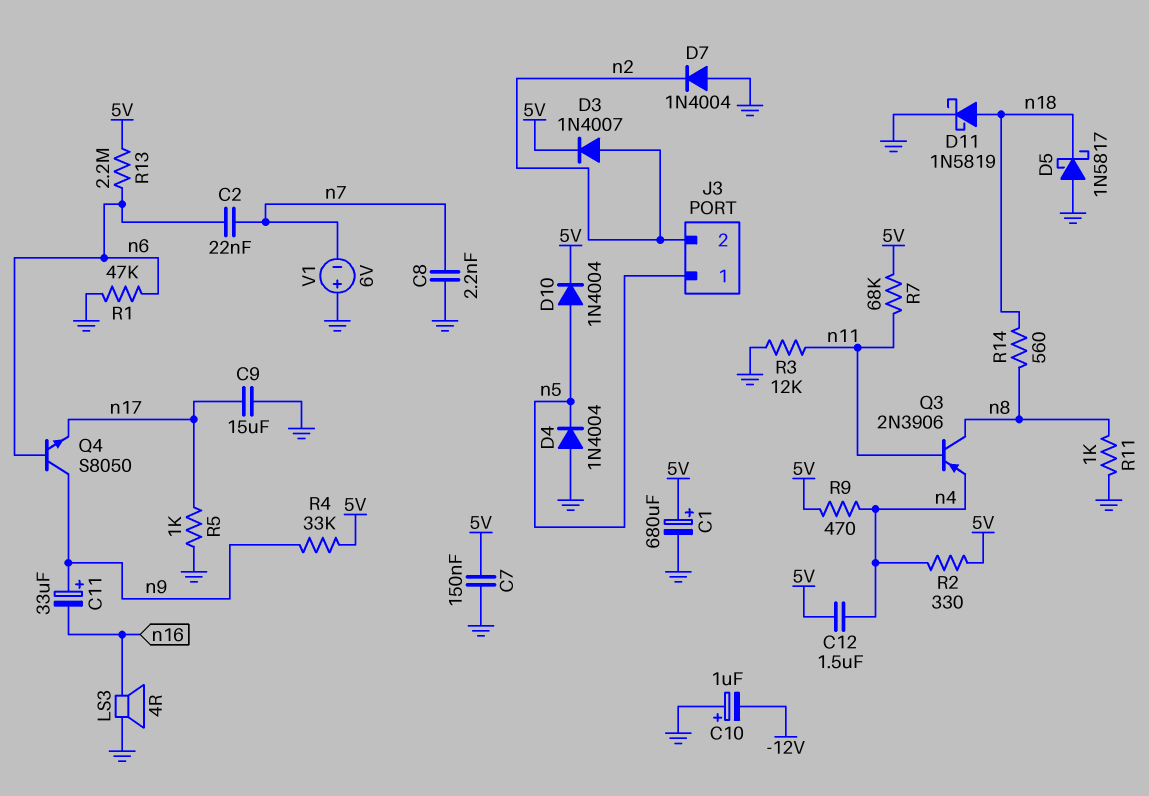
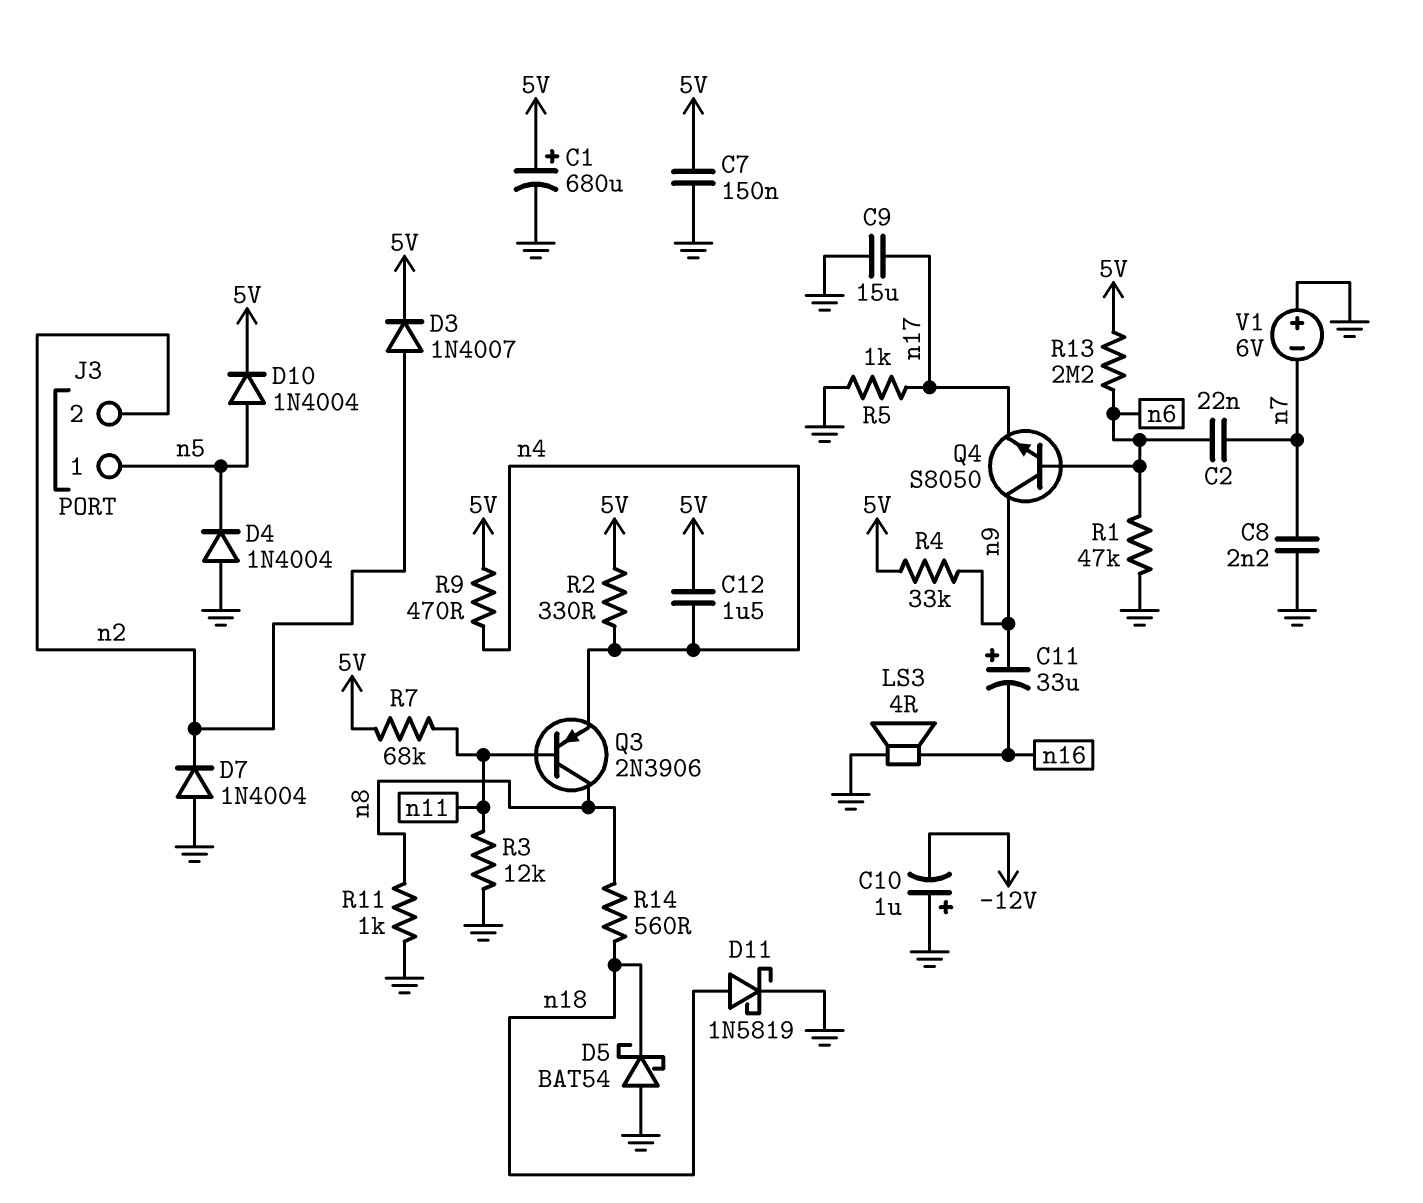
D5: schottky 1N5817 (A GND, K n18) -> schottky BAT54 (A GND, K n18)

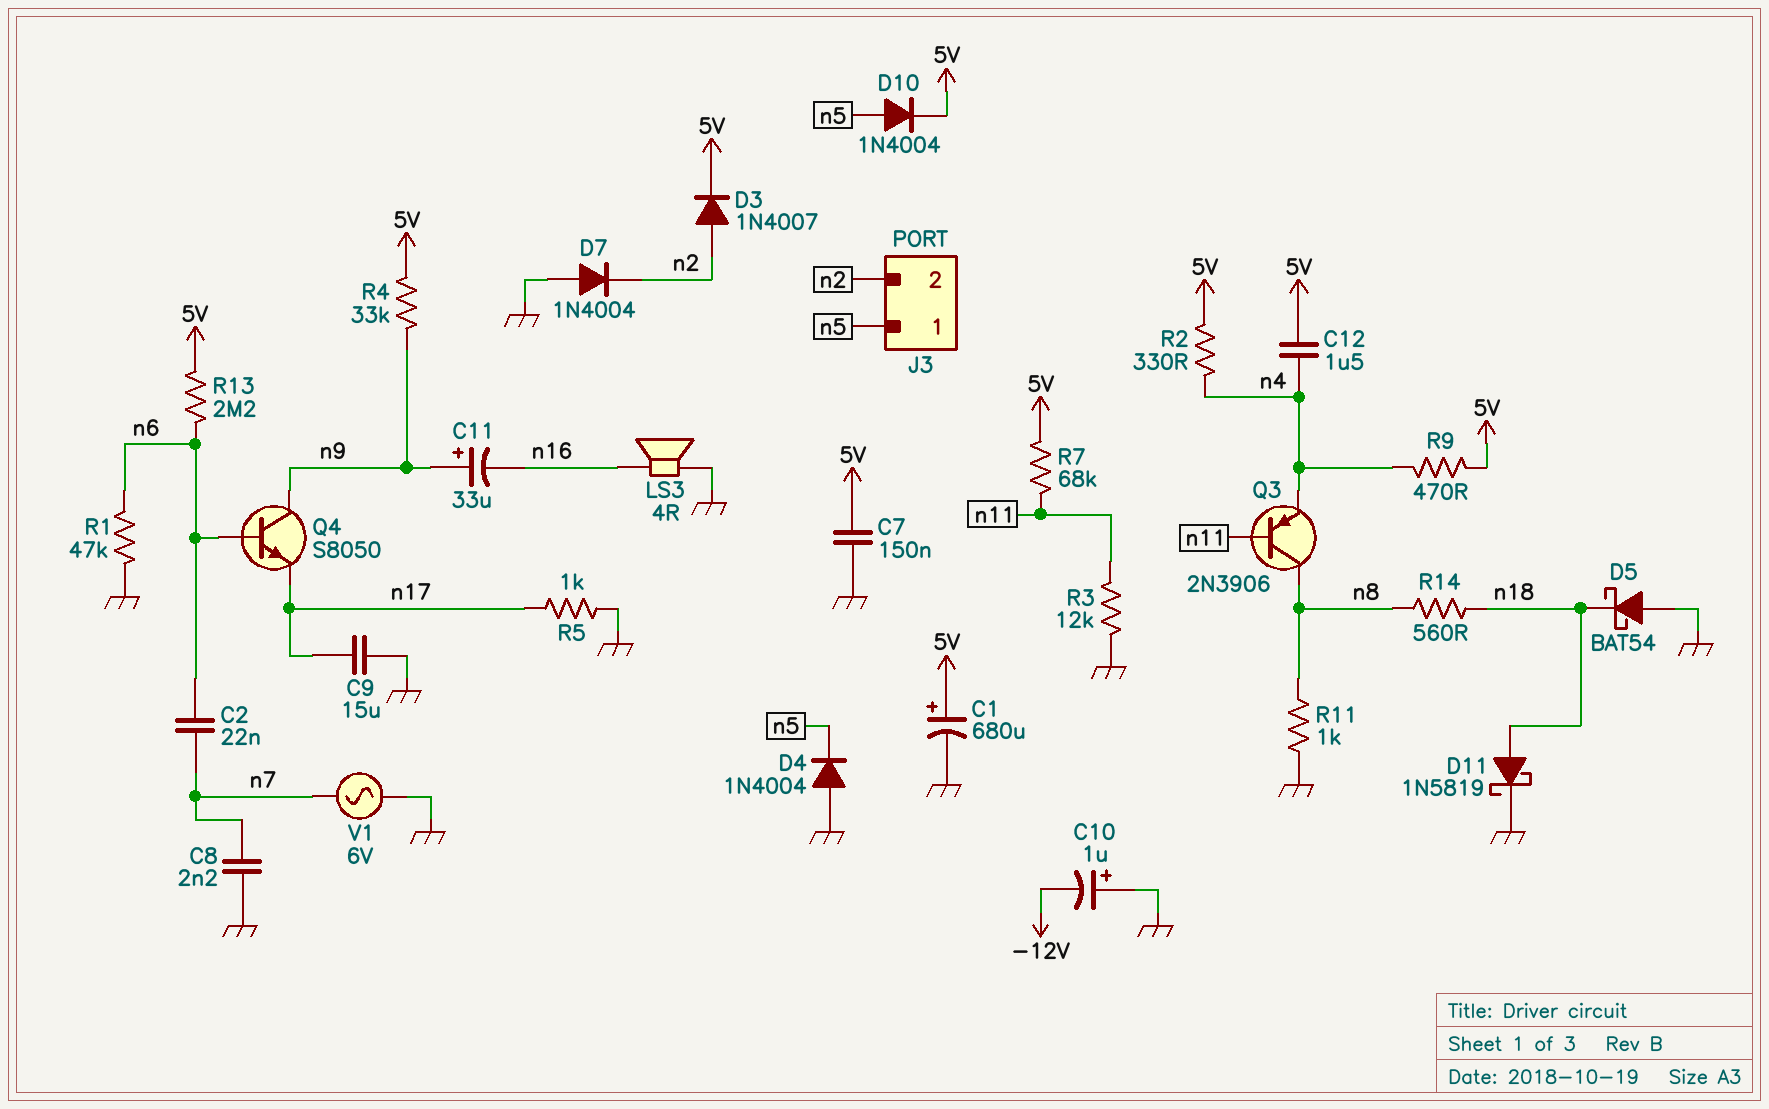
V1: 6V (plus GND, minus n7) -> AC 6V (GND, n7)

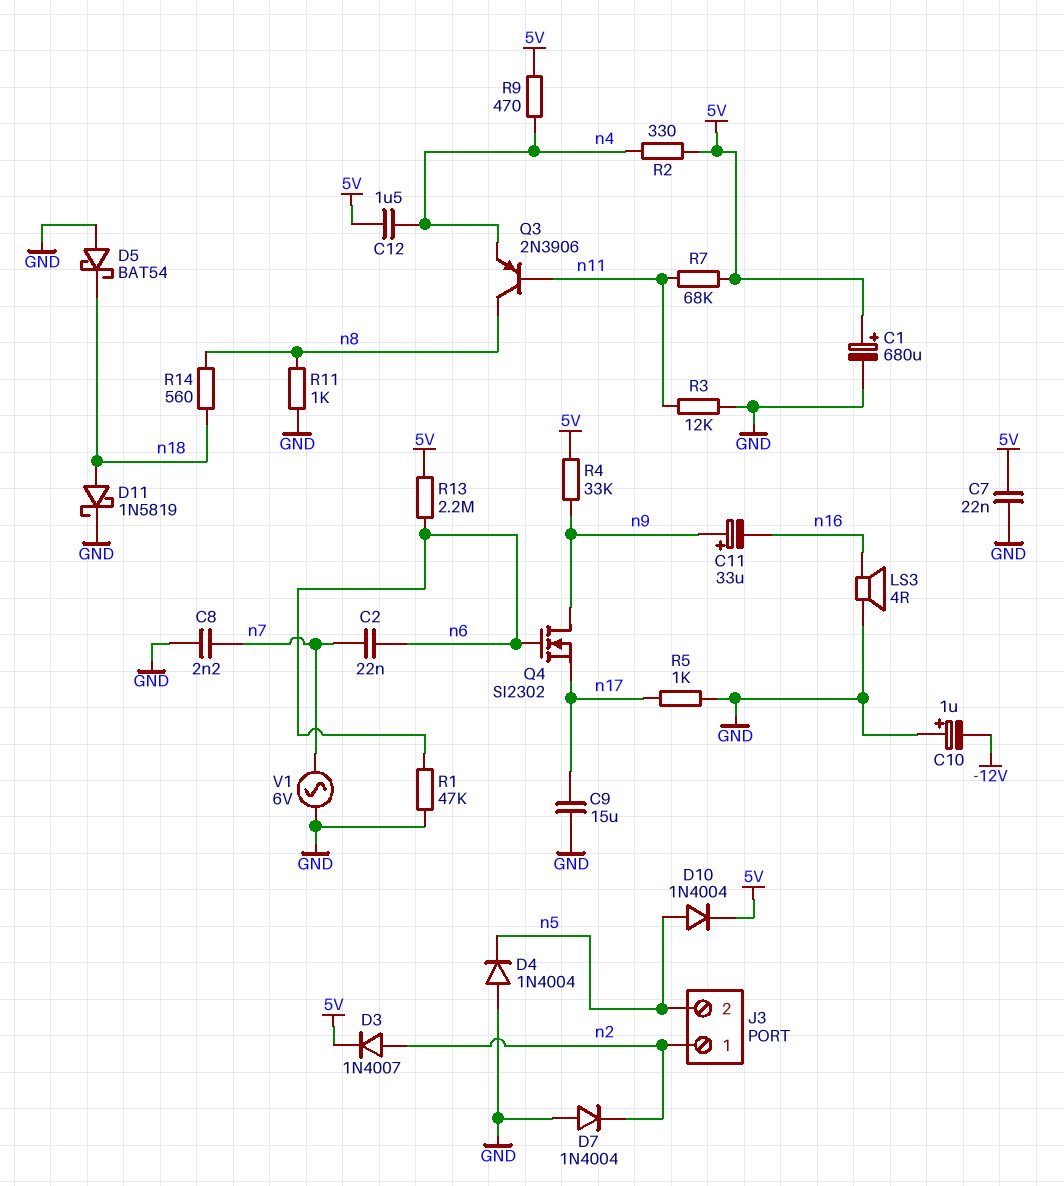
C7: 150nF (5V, GND) -> 22nF (5V, GND)
J3 pin 1: n5 -> n2
J3 pin 2: n2 -> n5
Q4: NPN S8050 (B n6, C n9, E n17) -> NMOS SI2302 (G n6, D n9, S n17)

